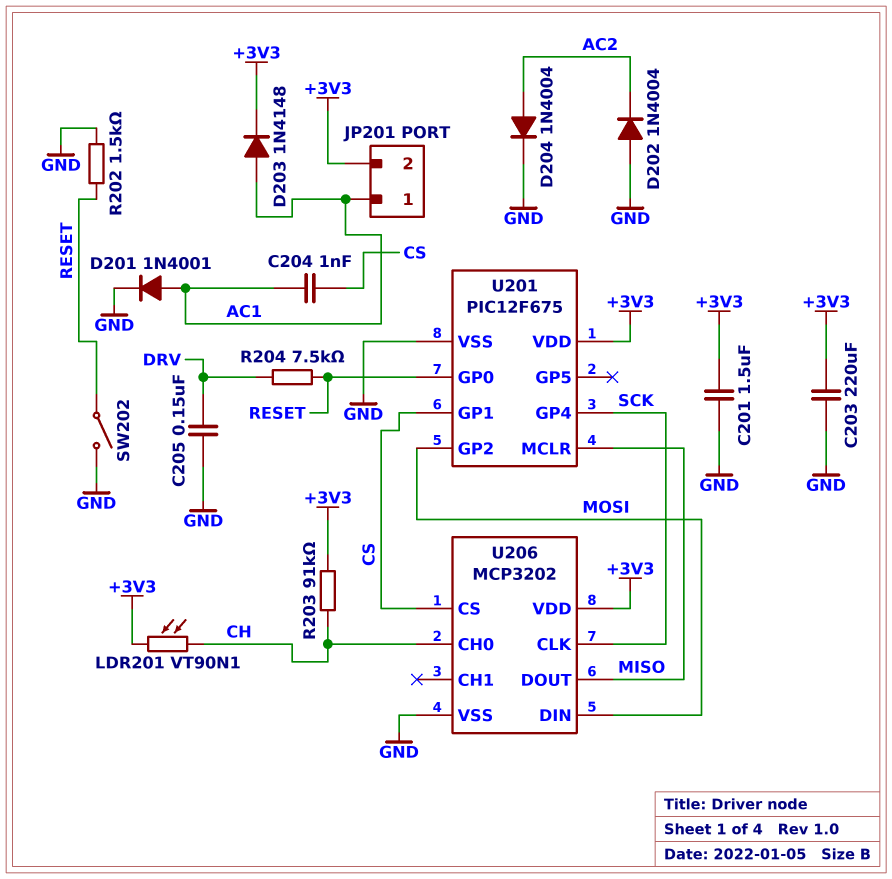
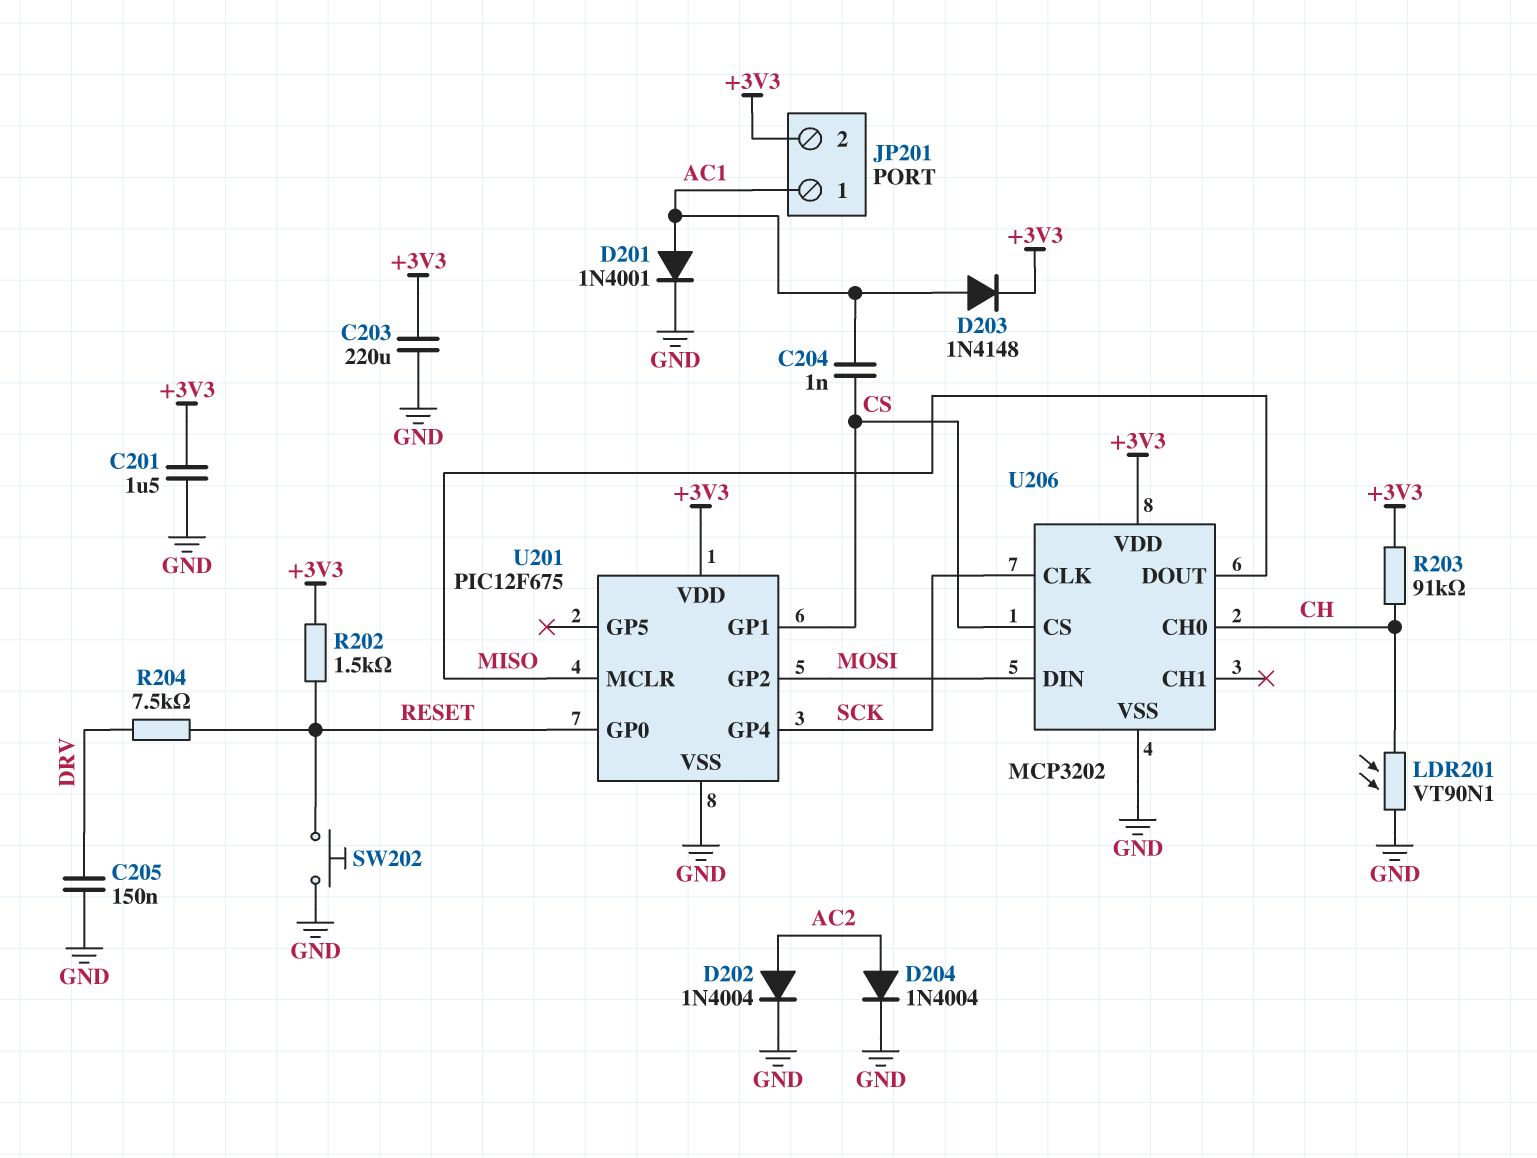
D202: diode 1N4004 (A GND, K AC2) -> diode 1N4004 (A AC2, K GND)
LDR201: VT90N1 (+3V3, CH) -> VT90N1 (CH, GND)
R202: 1.5k (GND, RESET) -> 1.5k (+3V3, RESET)
SW202: switch (GND, RESET) -> button (GND, RESET)

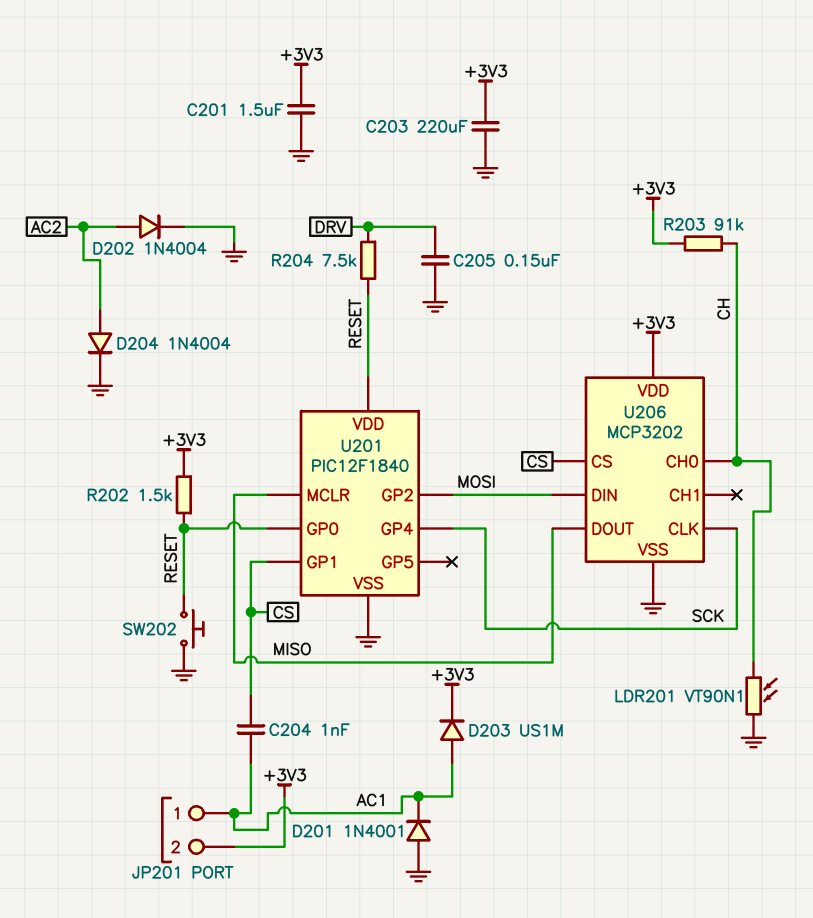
D201: diode 1N4001 (A AC1, K GND) -> diode 1N4001 (A GND, K AC1)
D203: diode 1N4148 (A AC1, K +3V3) -> diode US1M (A AC1, K +3V3)
U201: PIC12F675 -> PIC12F1840
U201 pin VDD: +3V3 -> RESET

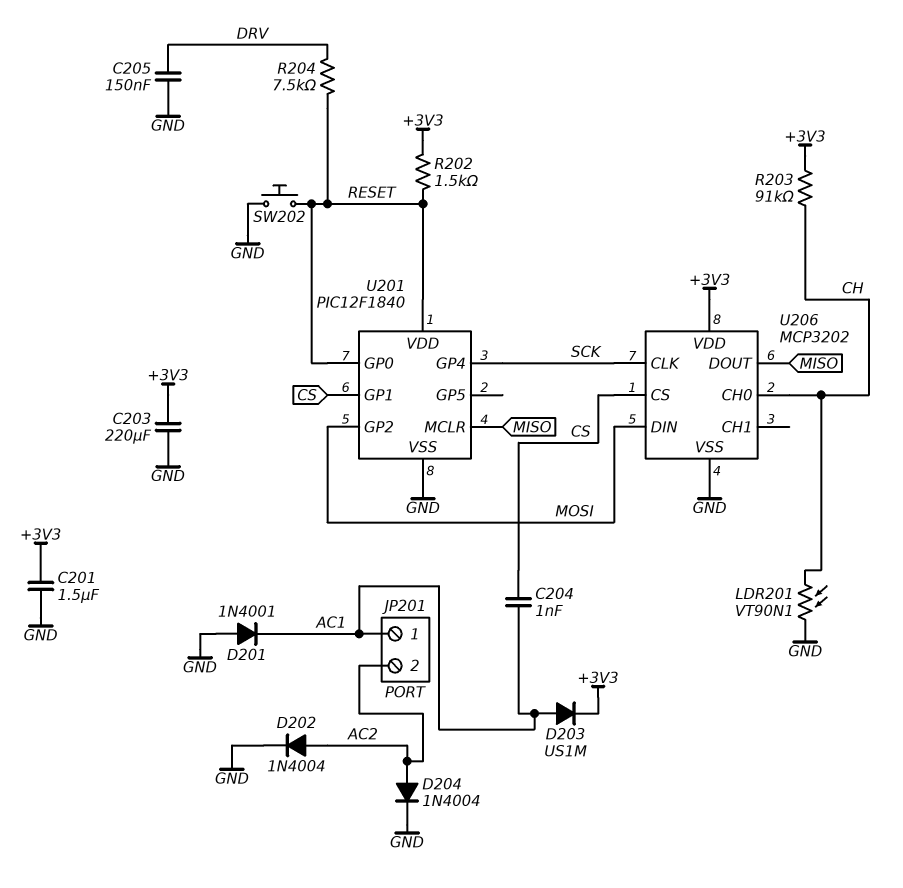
JP201 pin 2: +3V3 -> AC2

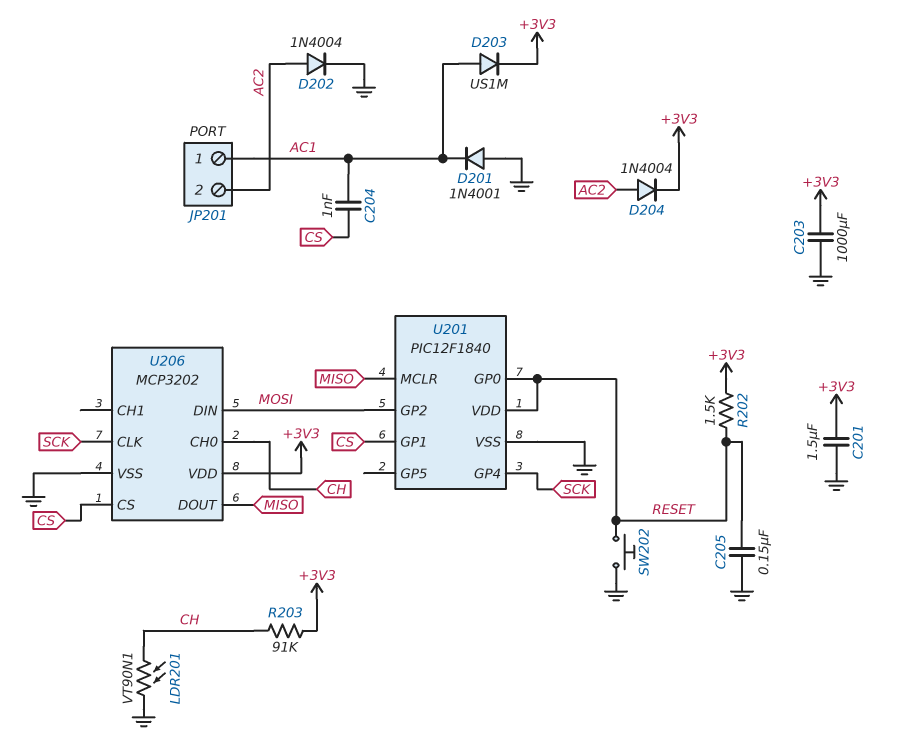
C203: 220uF (+3V3, GND) -> 1000uF (+3V3, GND)
C205: 150nF (DRV, GND) -> 150nF (GND, RESET)
D204: diode 1N4004 (A AC2, K GND) -> diode 1N4004 (A AC2, K +3V3)
R204: 7.5k (DRV, RESET) -> none

